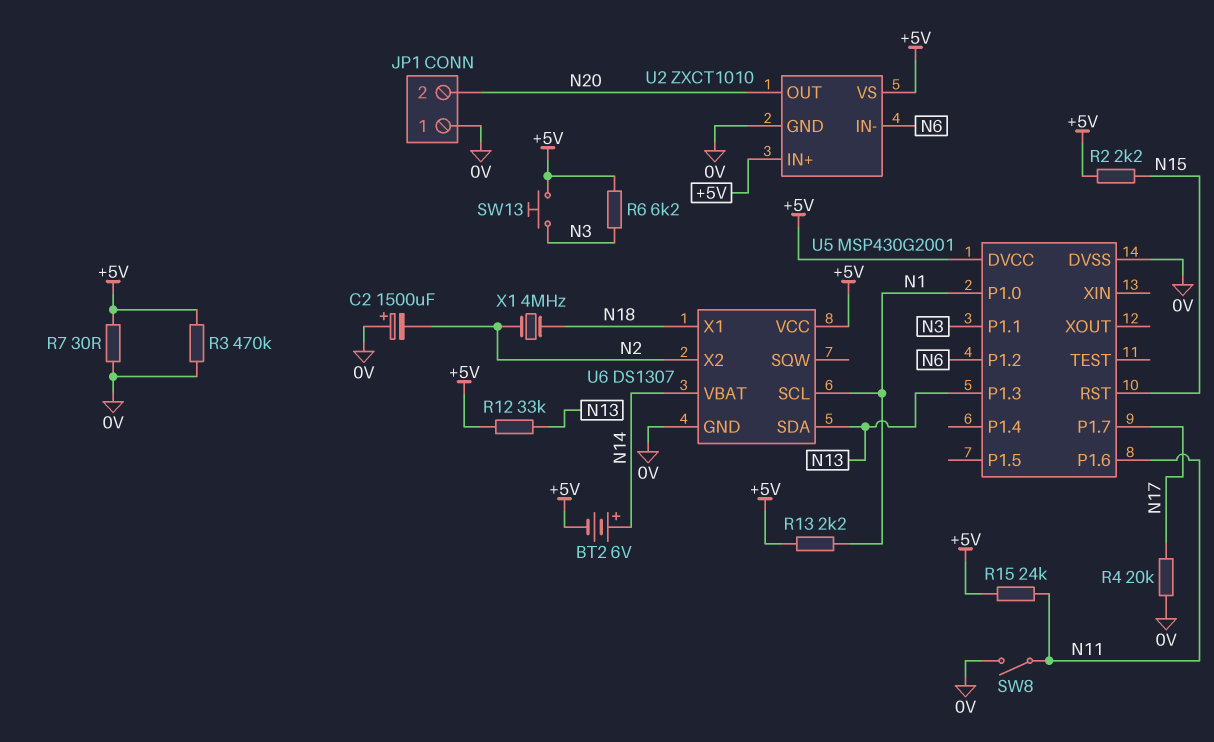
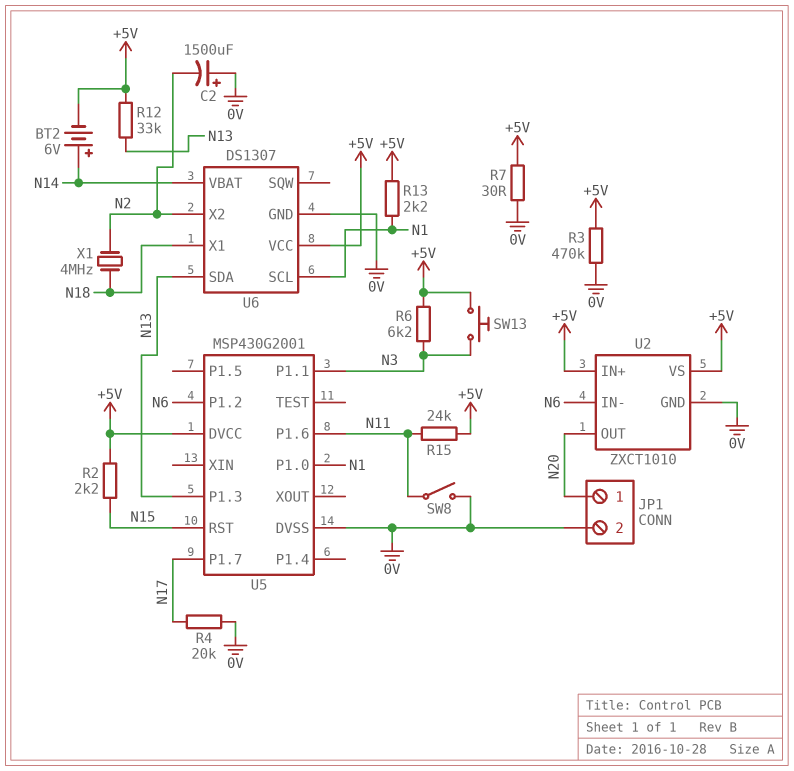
JP1 pin 1: 0V -> N20
JP1 pin 2: N20 -> 0V

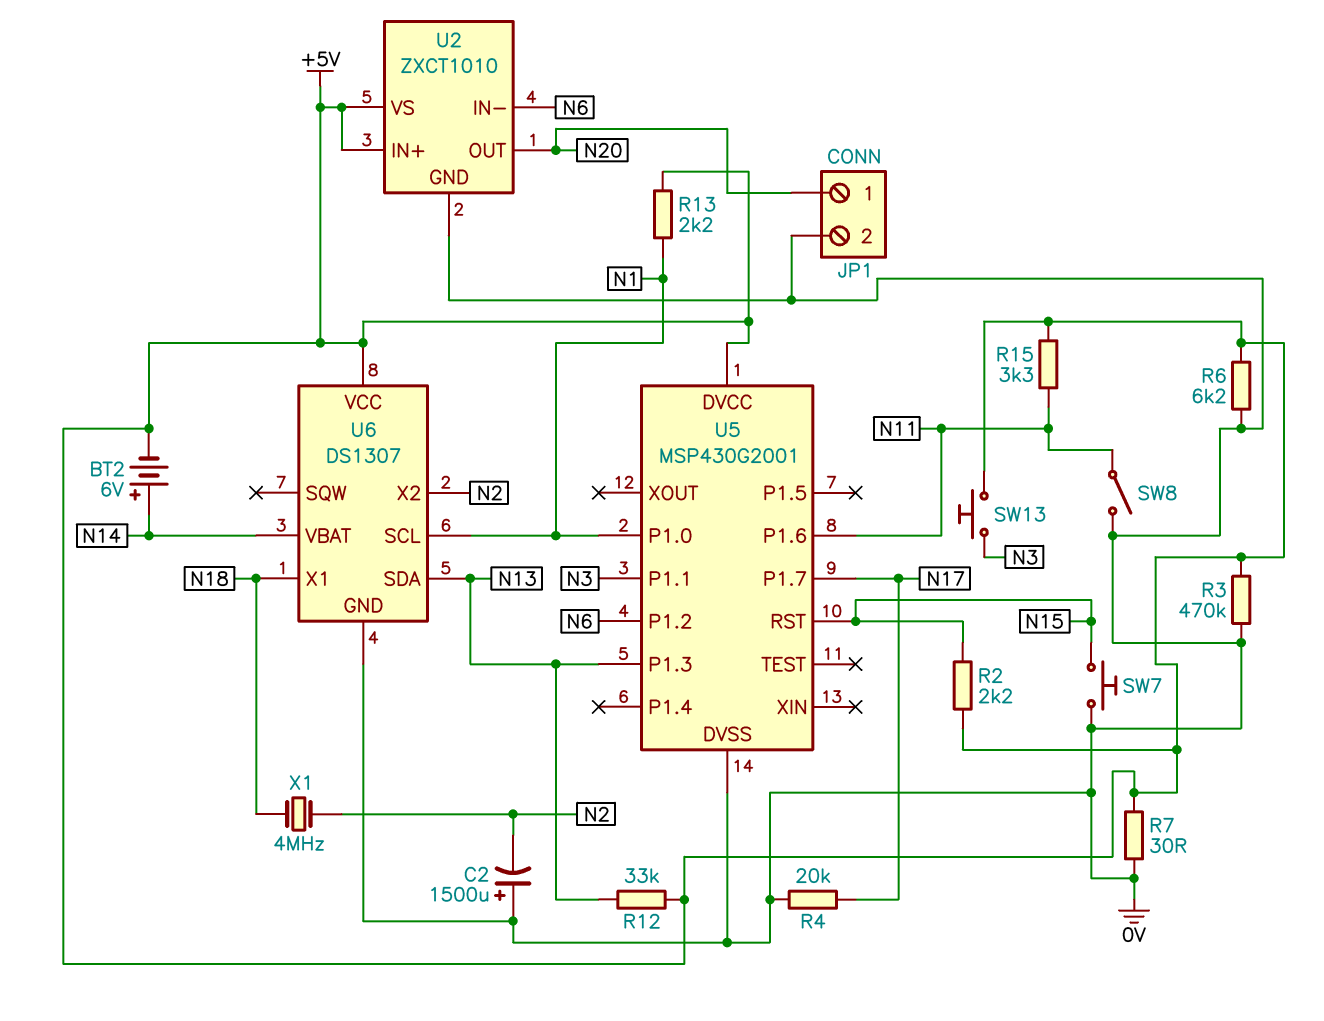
R6: 6.2k (+5V, N3) -> 6.2k (+5V, 0V)
R15: 24k (+5V, N11) -> 3.3k (+5V, N11)
SW7: none -> button (0V, N15)

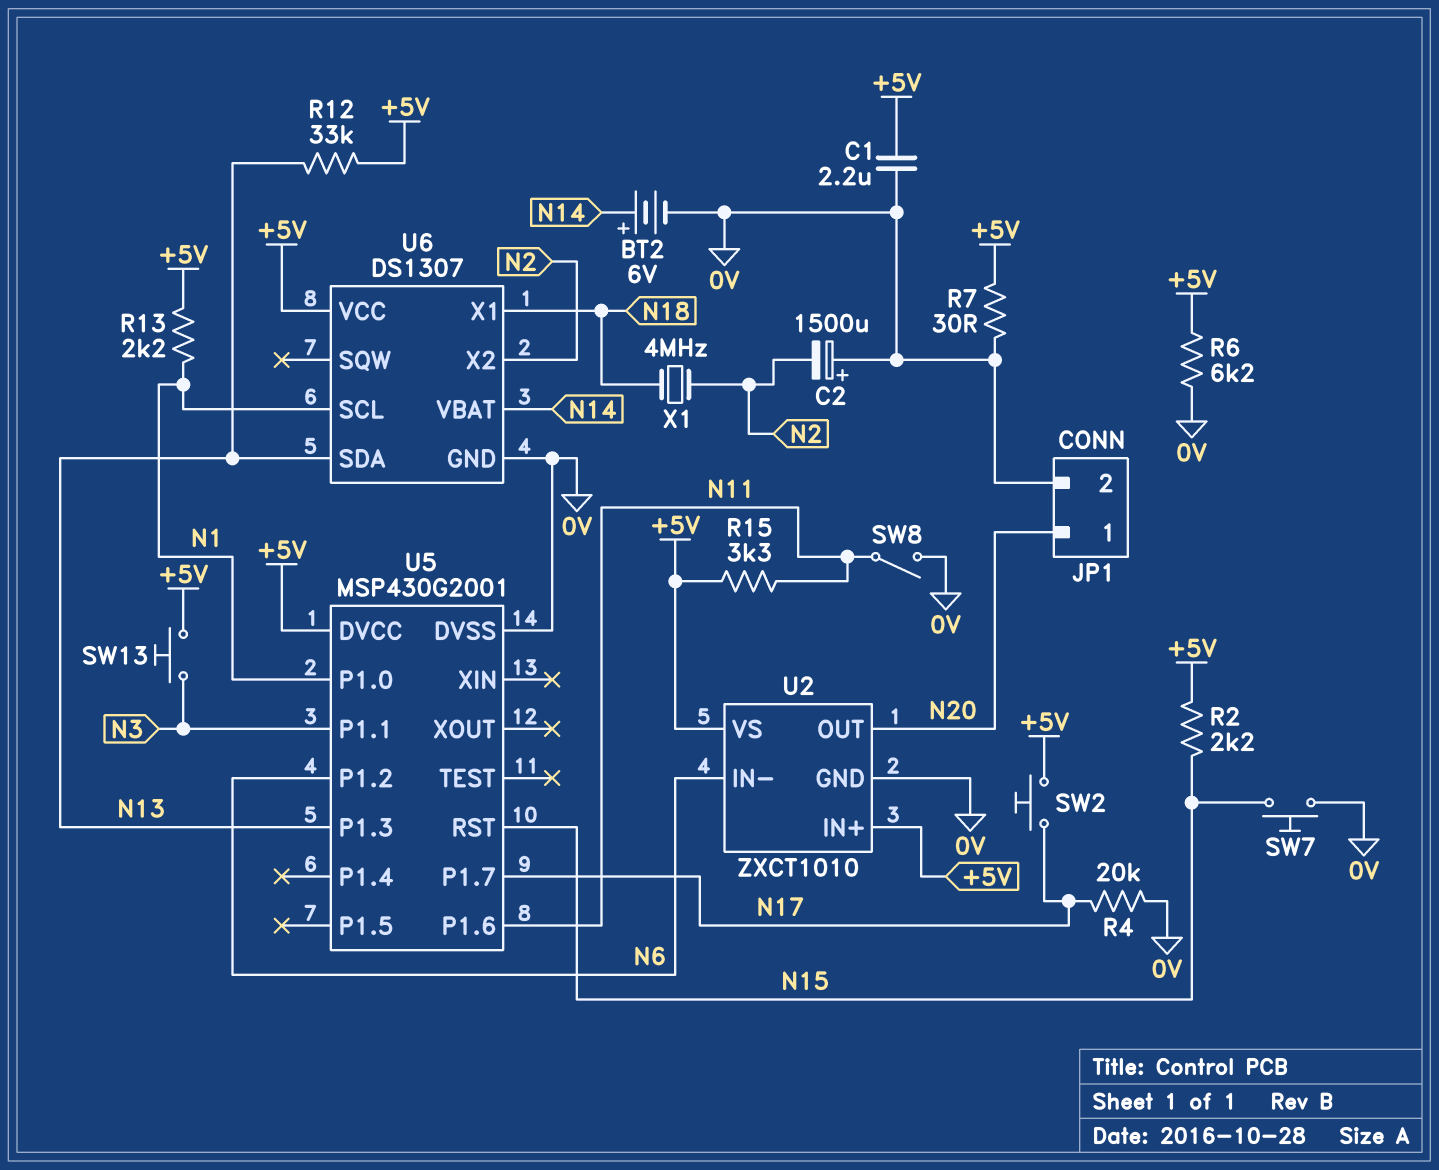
BT2: 6V (plus N14, minus +5V) -> 6V (plus N14, minus 0V)
C1: none -> 2.2uF (+5V, 0V)
R3: 470k (+5V, 0V) -> none
SW2: none -> button (+5V, N17)

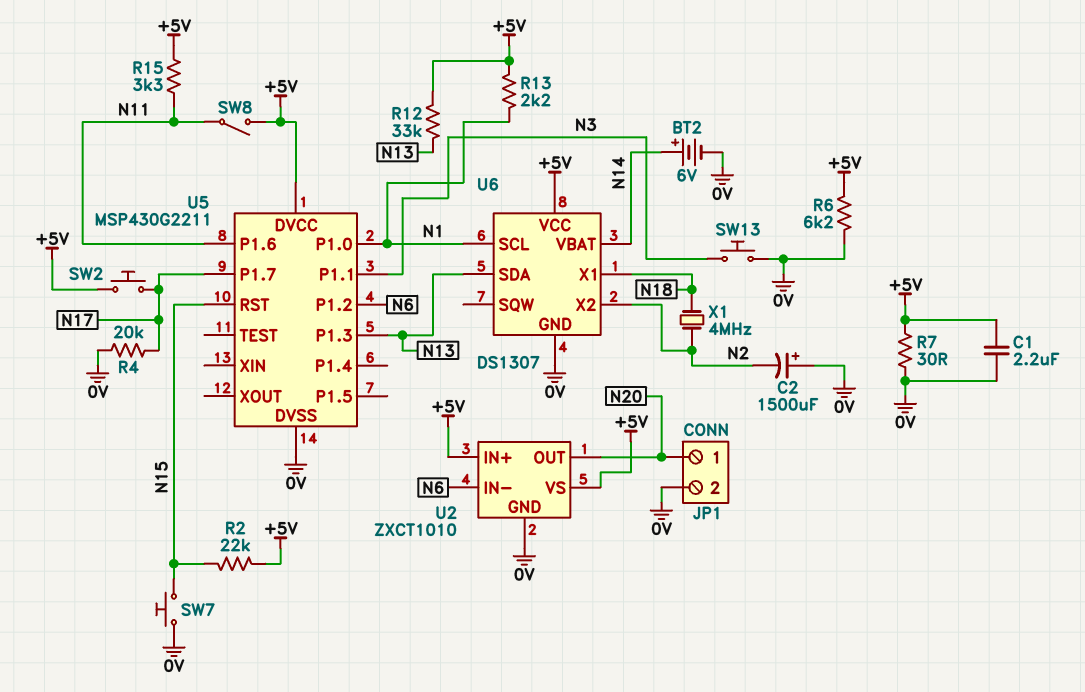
R2: 2.2k (+5V, N15) -> 22k (+5V, N15)
SW8: switch (0V, N11) -> switch (+5V, N11)
SW13: button (+5V, N3) -> button (0V, N3)
U5: MSP430G2001 -> MSP430G2211

